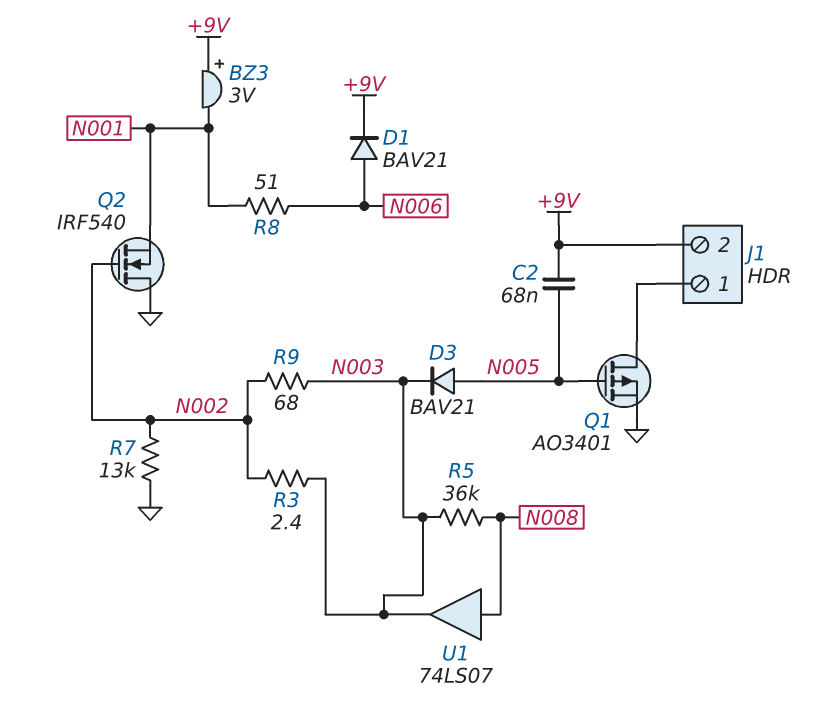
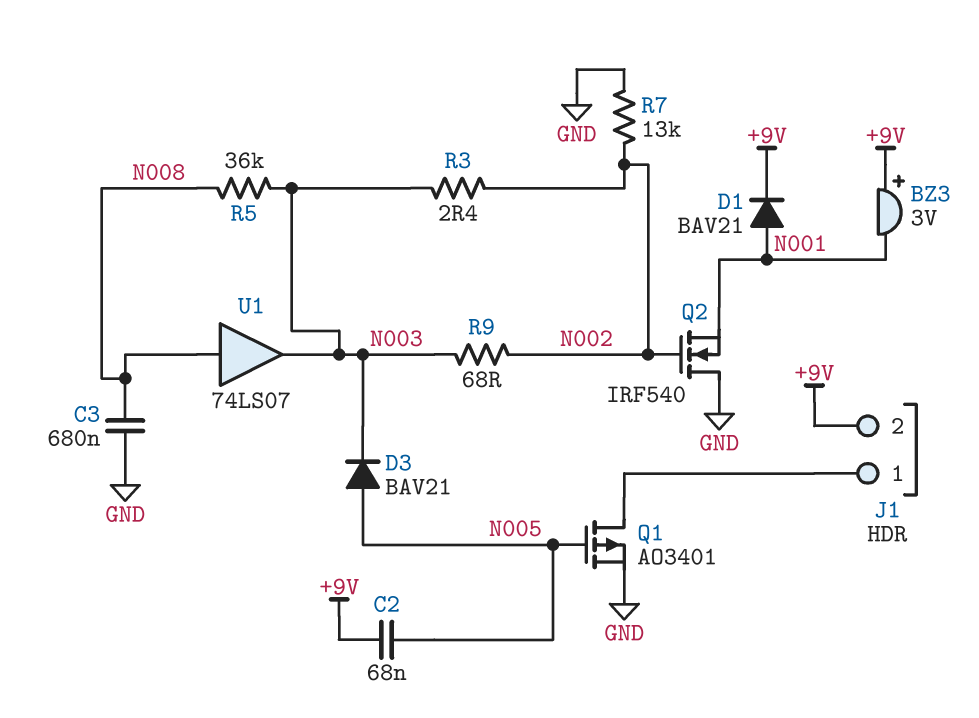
C3: none -> 680nF (GND, N008)
D1: diode BAV21 (A N006, K +9V) -> diode BAV21 (A N001, K +9V)
R8: 51 (N001, N006) -> none

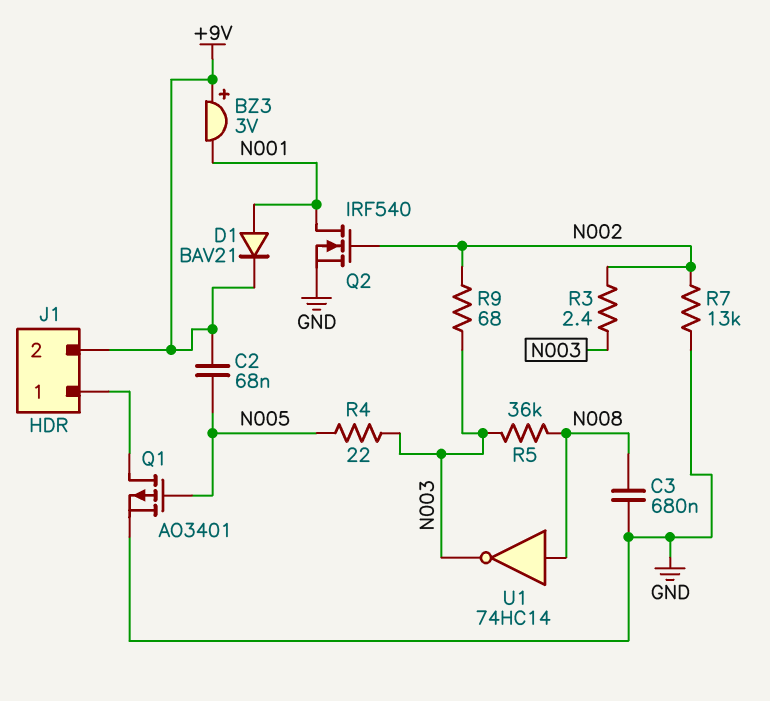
D3: diode BAV21 (A N005, K N003) -> none
Q2: NMOS IRF540 (G N002, D GND, S N001) -> NMOS IRF540 (G N002, D N001, S GND)
R4: none -> 22 (N003, N005)
U1: buffer 74LS07 (in N008, out N003) -> NOT 74HC14 (in N008, out N003)

